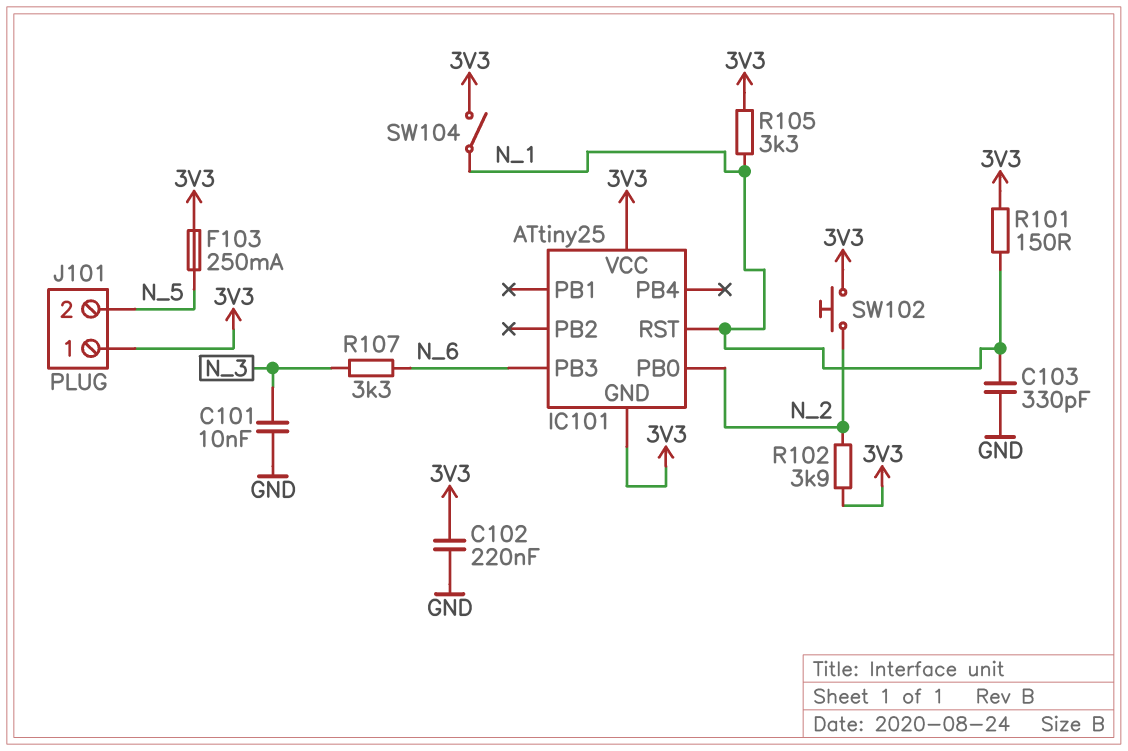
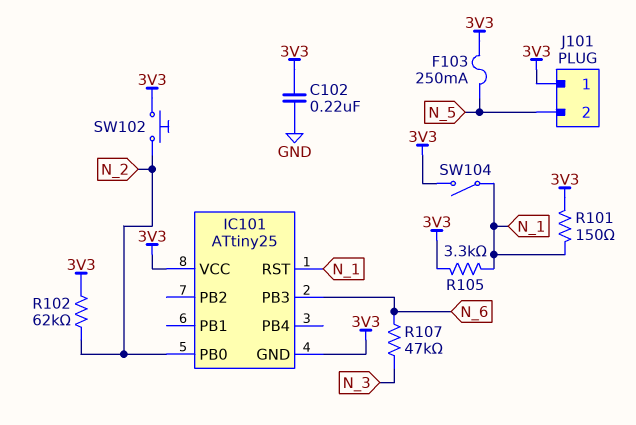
C101: 10nF (GND, N_3) -> none
C103: 330pF (GND, N_1) -> none
R102: 3.9k (3V3, N_2) -> 62k (3V3, N_2)
R107: 3.3k (N_3, N_6) -> 47k (N_3, N_6)

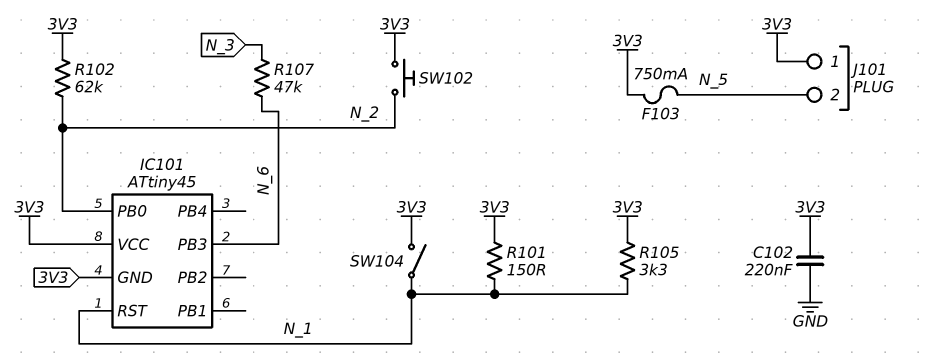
F103: 250mA (3V3, N_5) -> 750mA (3V3, N_5)
IC101: ATtiny25 -> ATtiny45

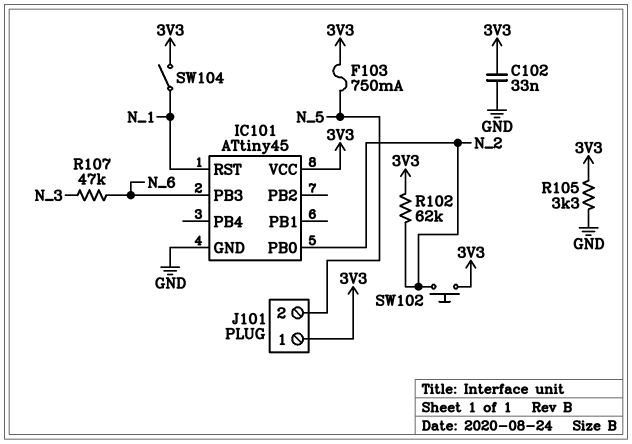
C102: 220nF (3V3, GND) -> 33nF (3V3, GND)
IC101 pin GND: 3V3 -> GND
R101: 150 (3V3, N_1) -> none
R105: 3.3k (3V3, N_1) -> 3.3k (3V3, GND)

